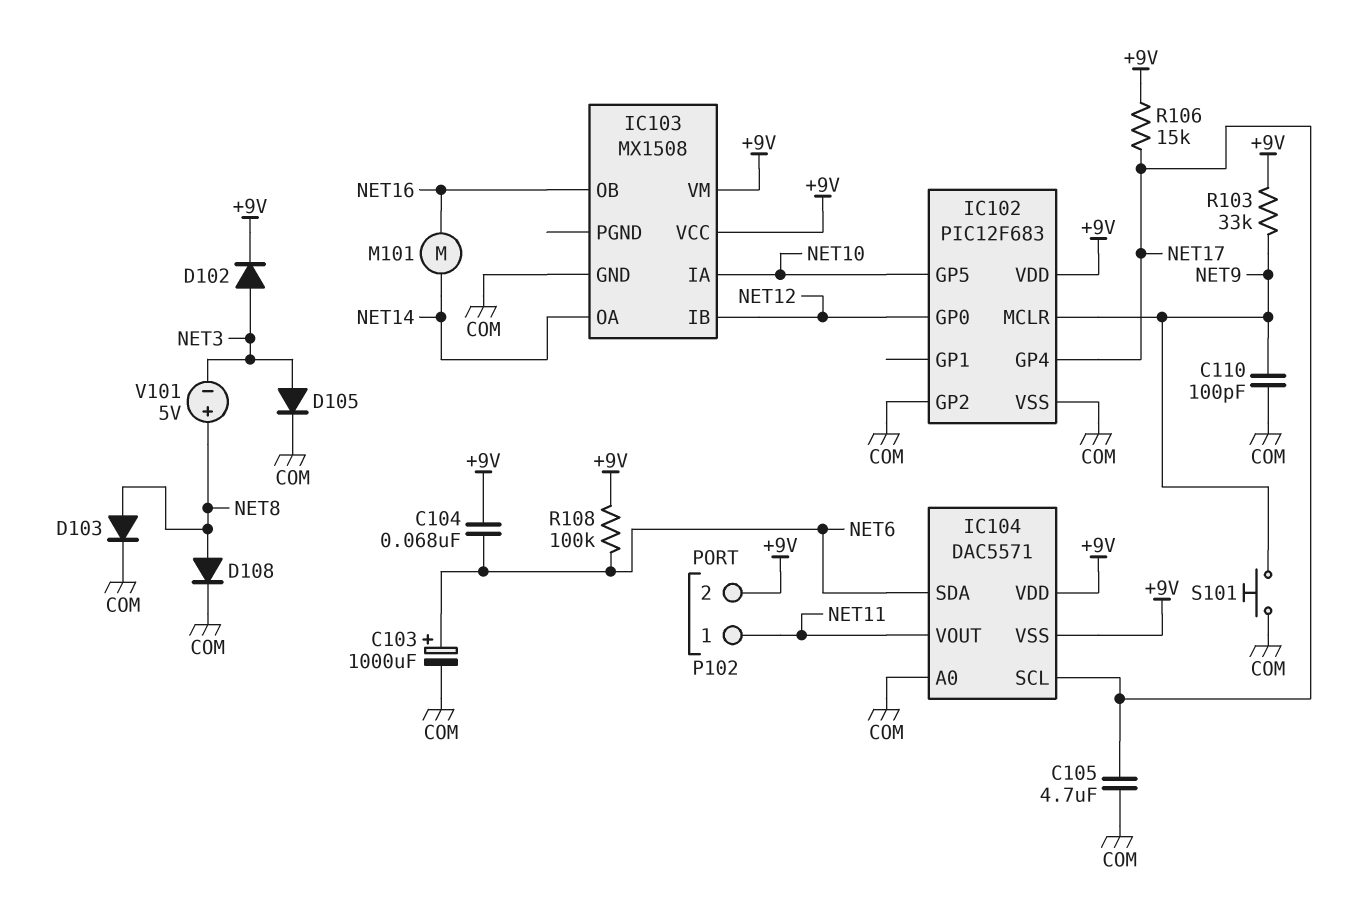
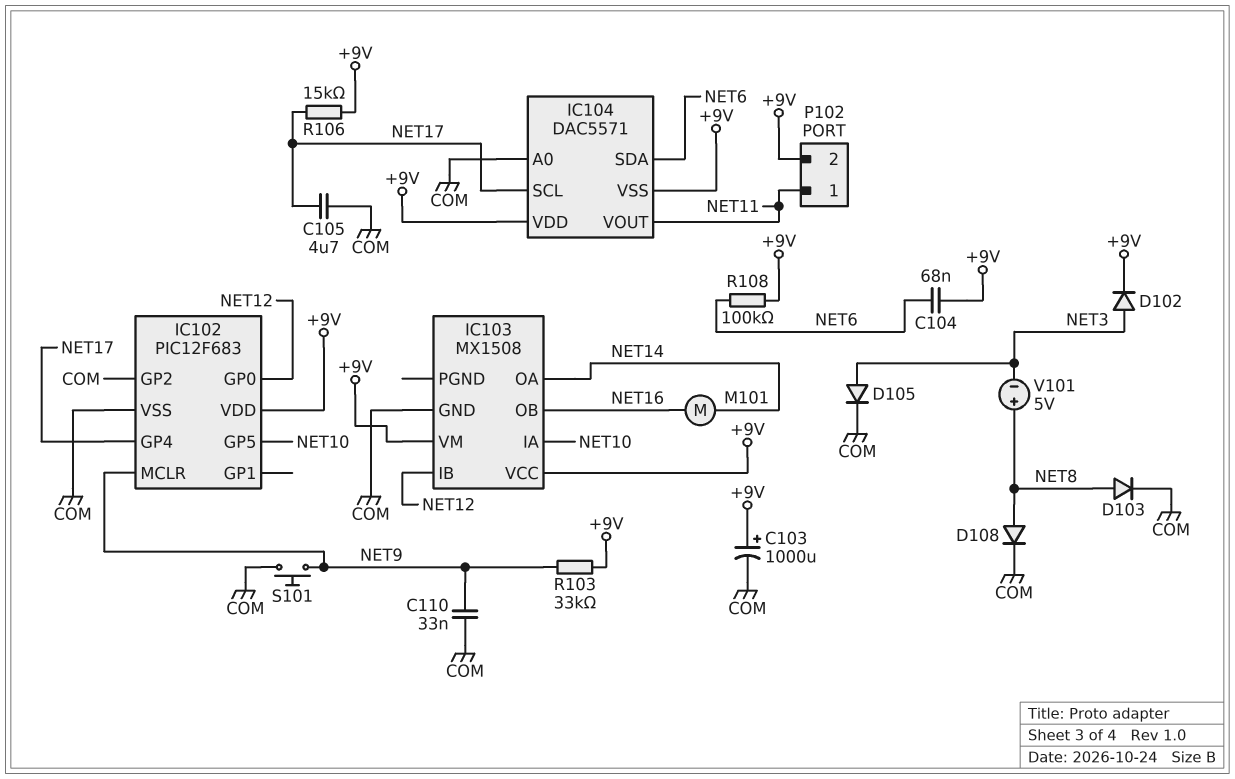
C103: 1000uF (plus NET6, minus COM) -> 1000uF (plus +9V, minus COM)
C110: 100pF (COM, NET9) -> 33nF (COM, NET9)

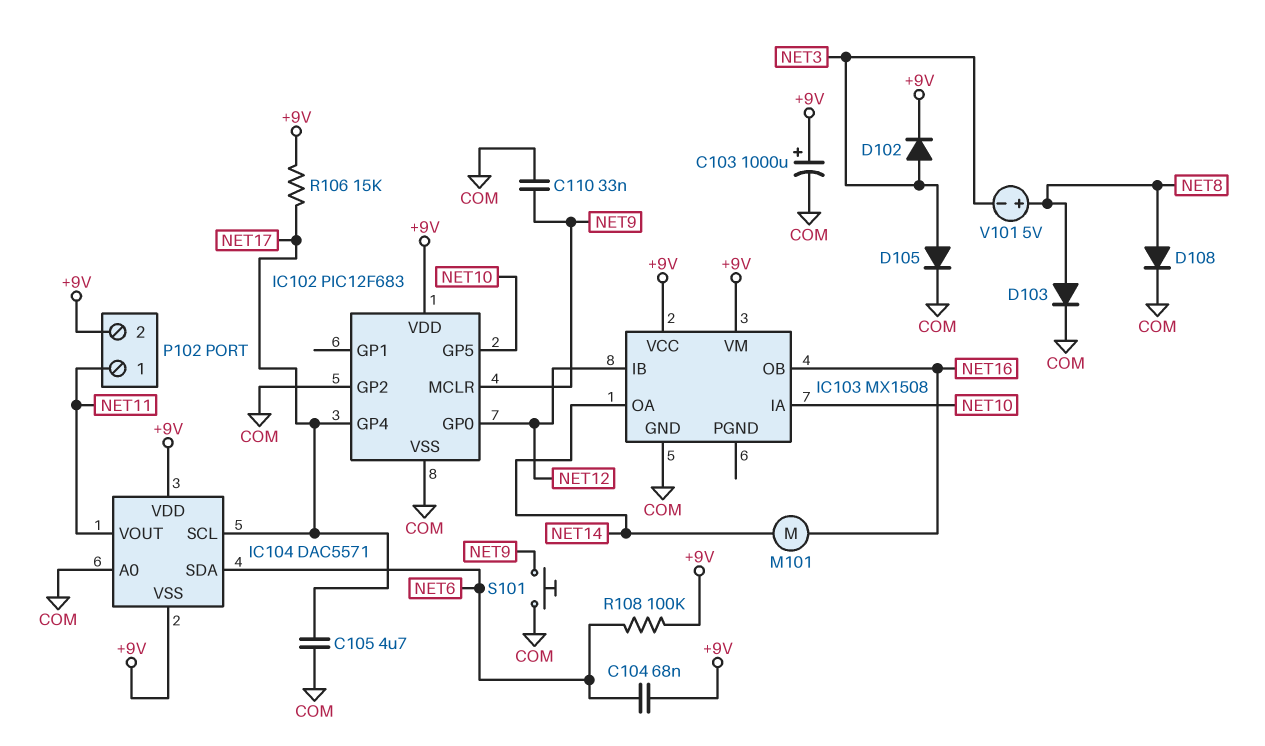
R103: 33k (+9V, NET9) -> none

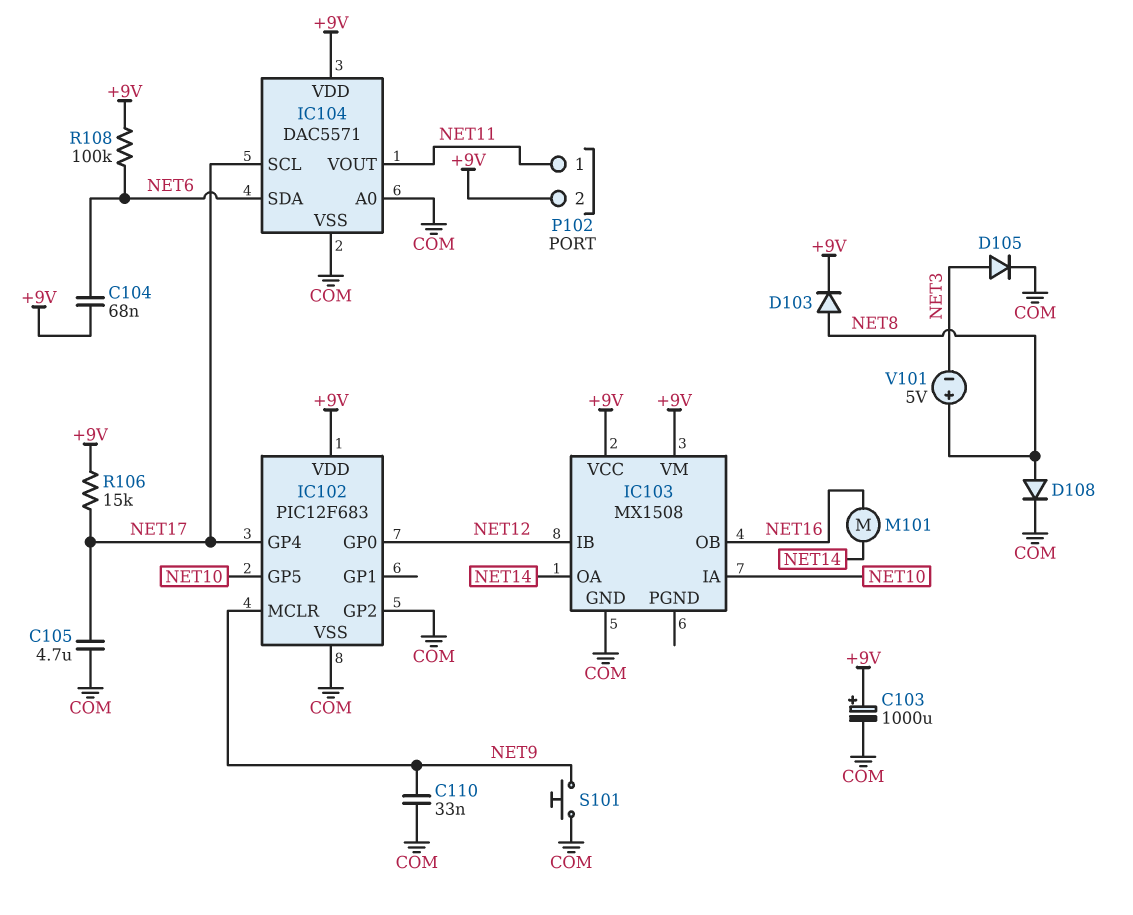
D102: diode (A NET3, K +9V) -> none
D103: diode (A NET8, K COM) -> diode (A NET8, K +9V)
IC104 pin VSS: +9V -> COM

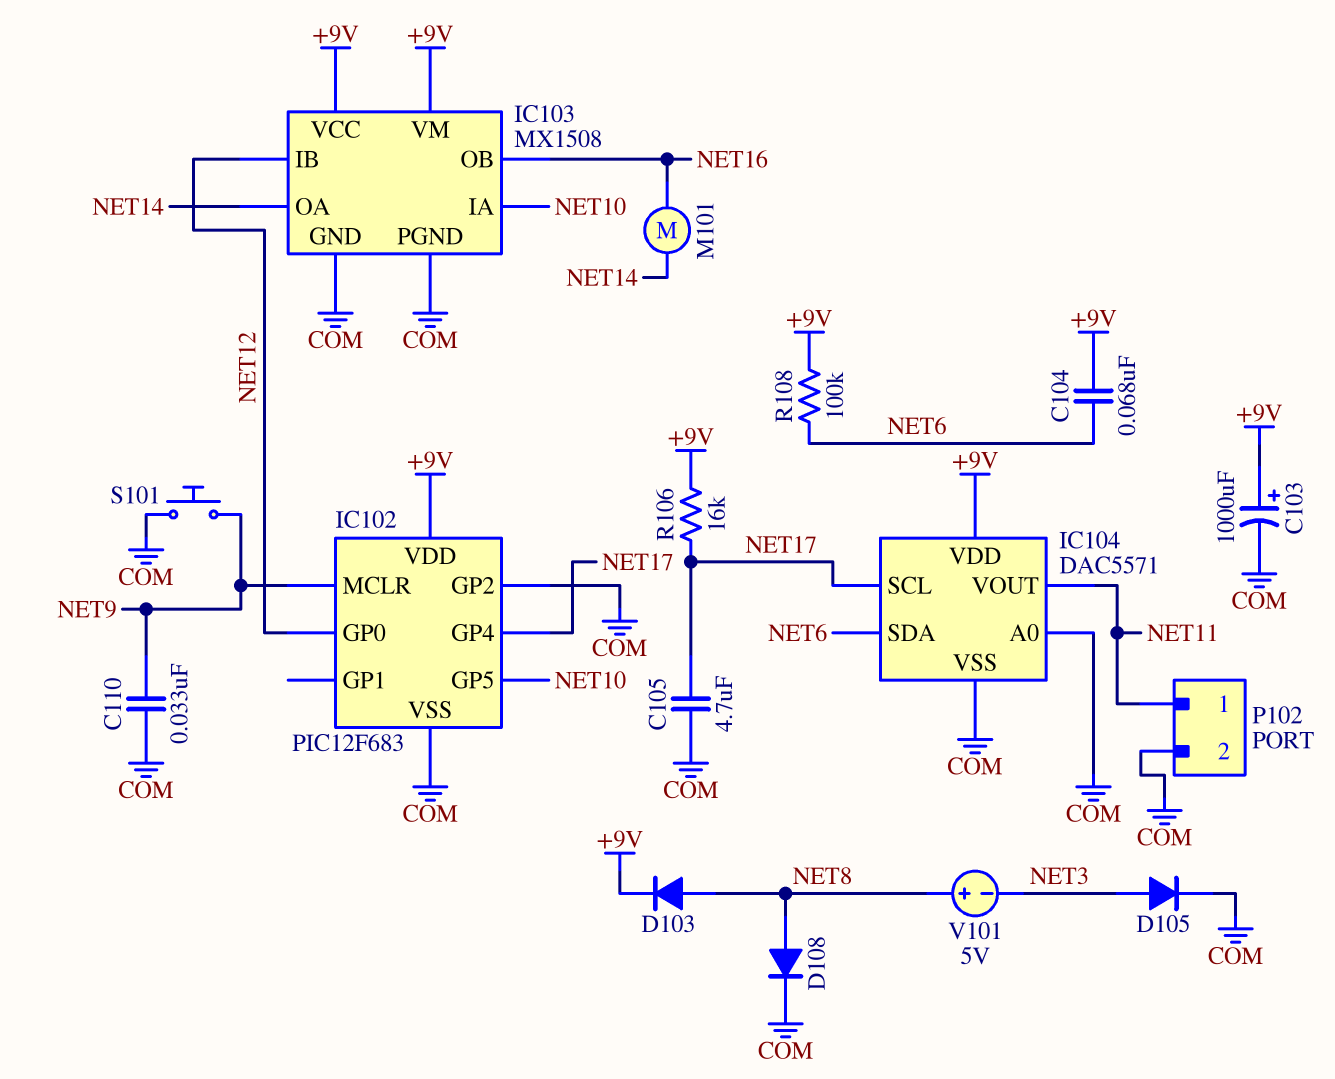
IC103 pin PGND: none -> COM
P102 pin 2: +9V -> COM
R106: 15k (+9V, NET17) -> 16k (+9V, NET17)

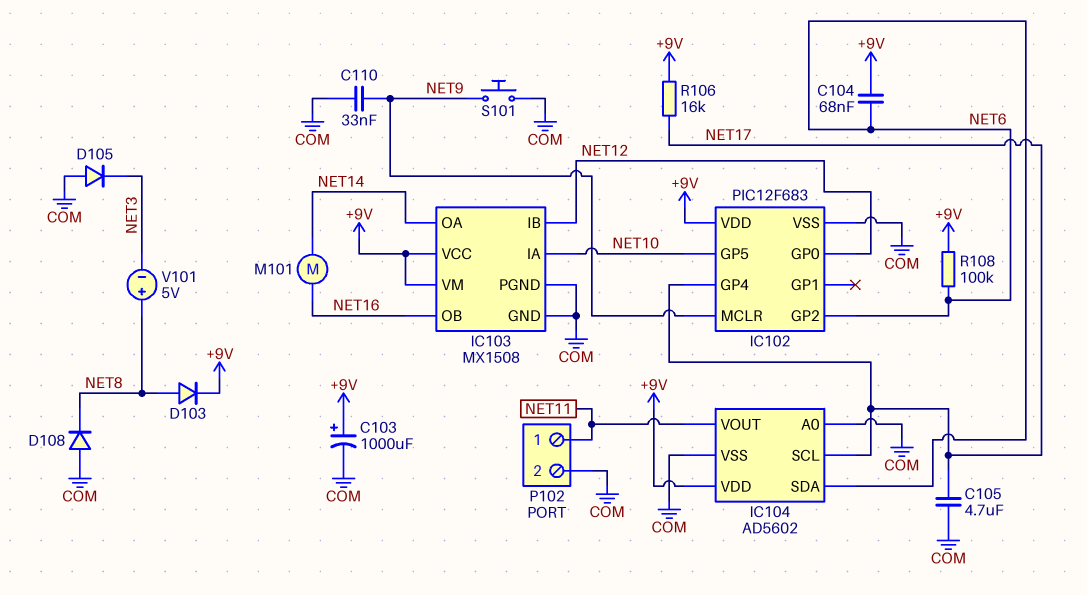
D105: diode (A NET3, K COM) -> diode (A COM, K NET3)
D108: diode (A NET8, K COM) -> diode (A COM, K NET8)
IC102 pin GP2: COM -> NET6
IC104: DAC5571 -> AD5602

